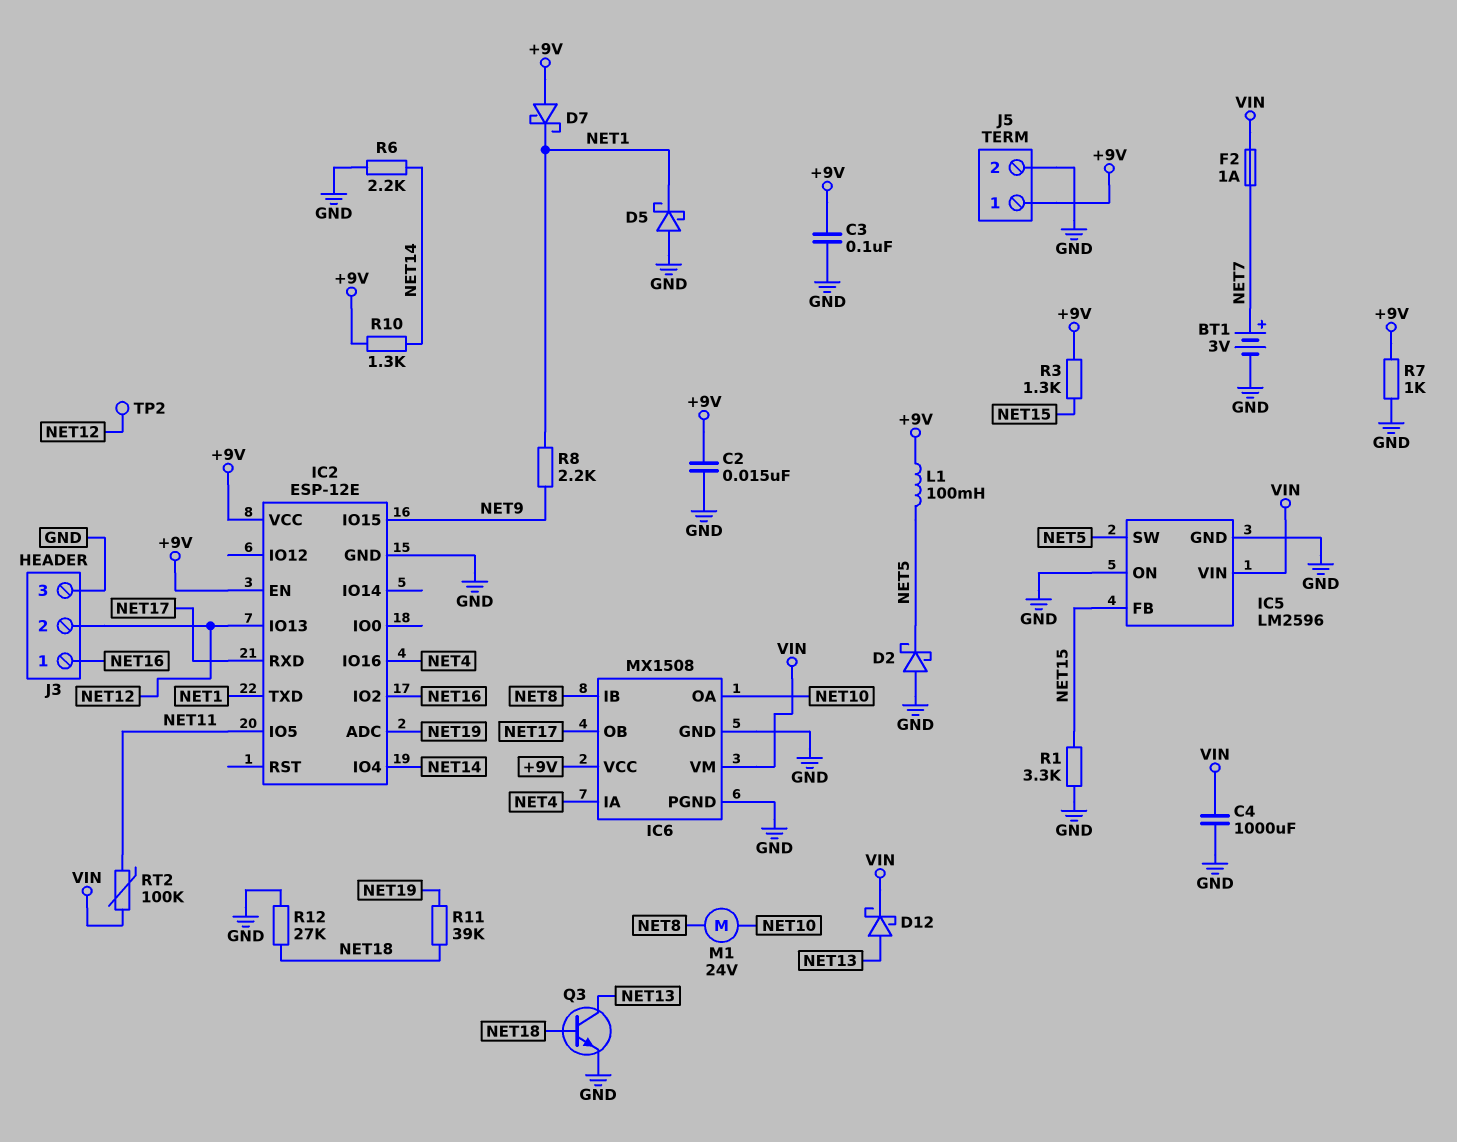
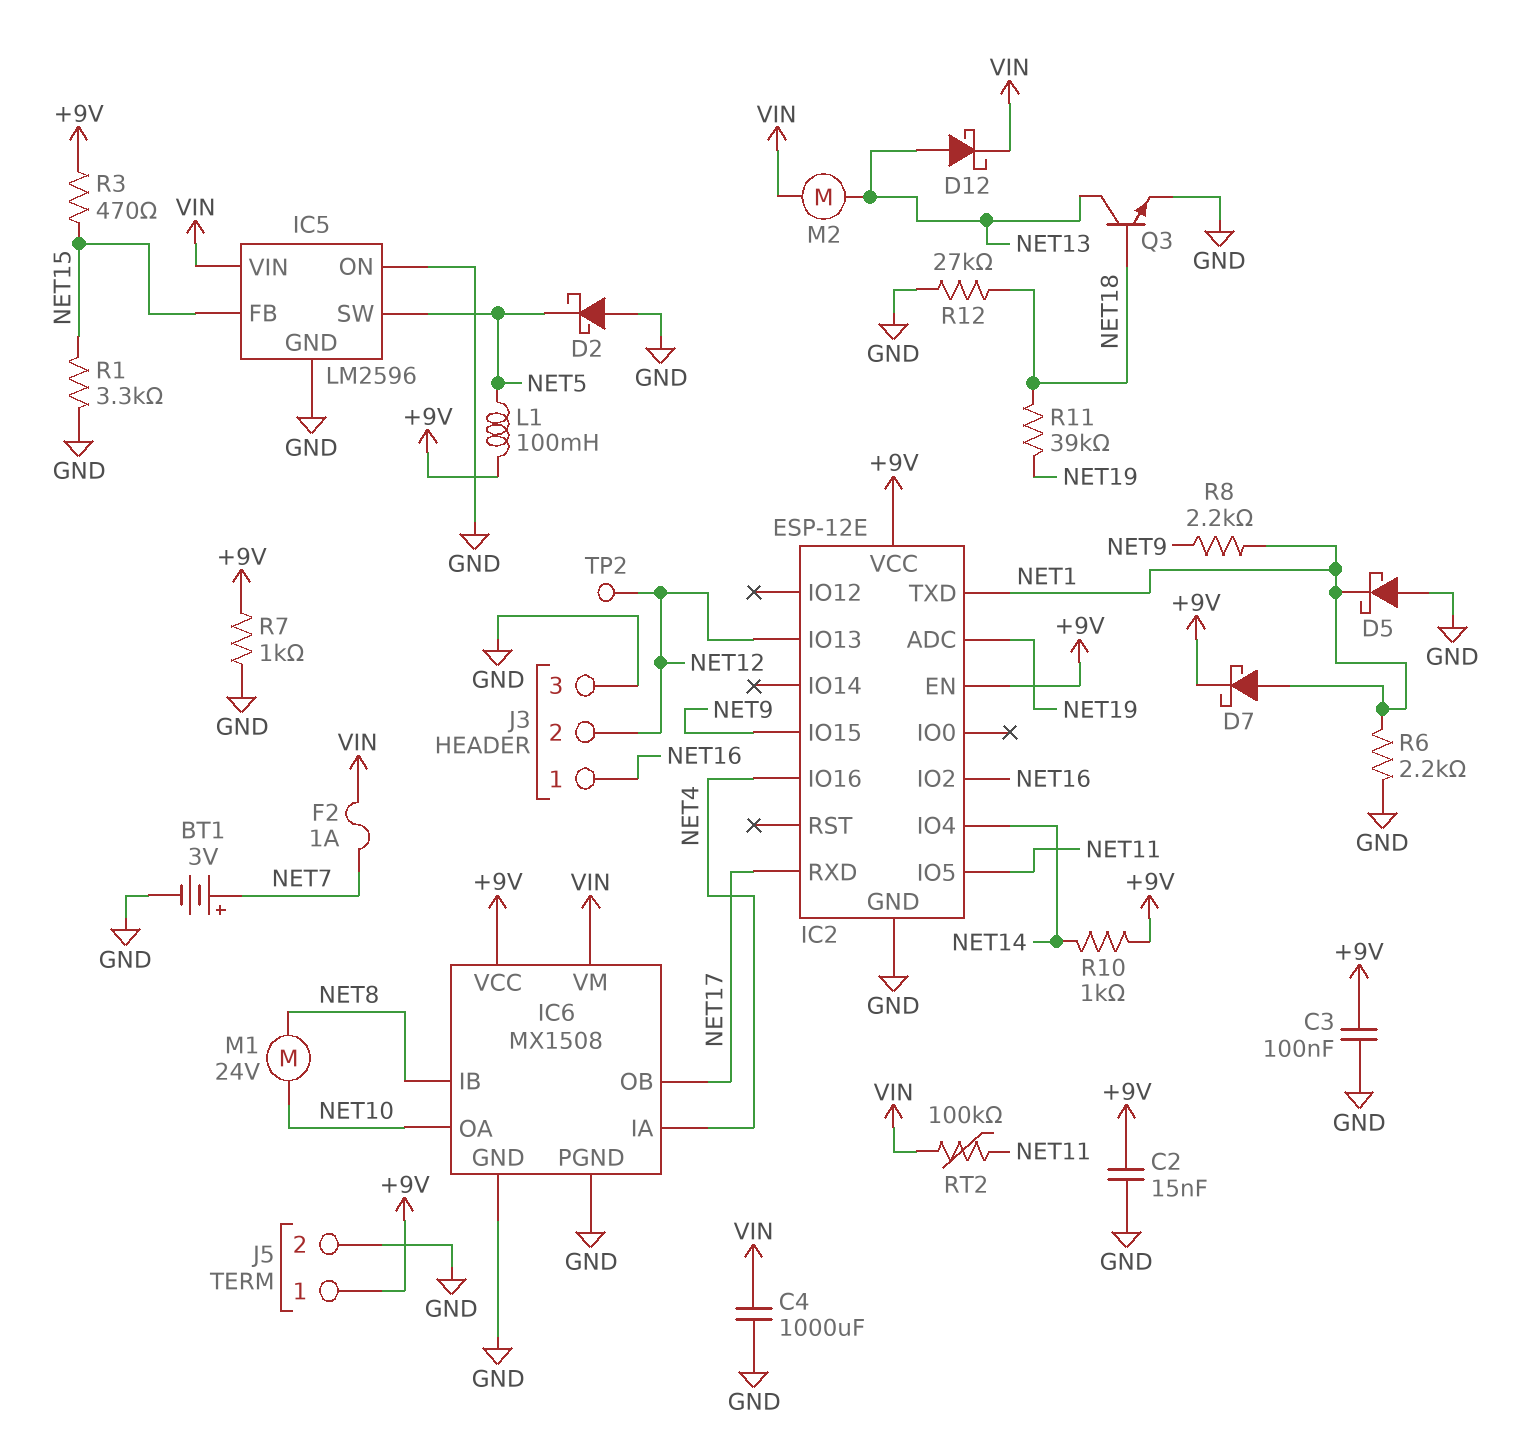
D7: schottky (A +9V, K NET1) -> schottky (A NET1, K +9V)
M2: none -> motor (NET13, VIN)
R3: 1.3k (+9V, NET15) -> 470 (+9V, NET15)
R6: 2.2k (GND, NET14) -> 2.2k (GND, NET1)
R10: 1.3k (+9V, NET14) -> 1k (+9V, NET14)

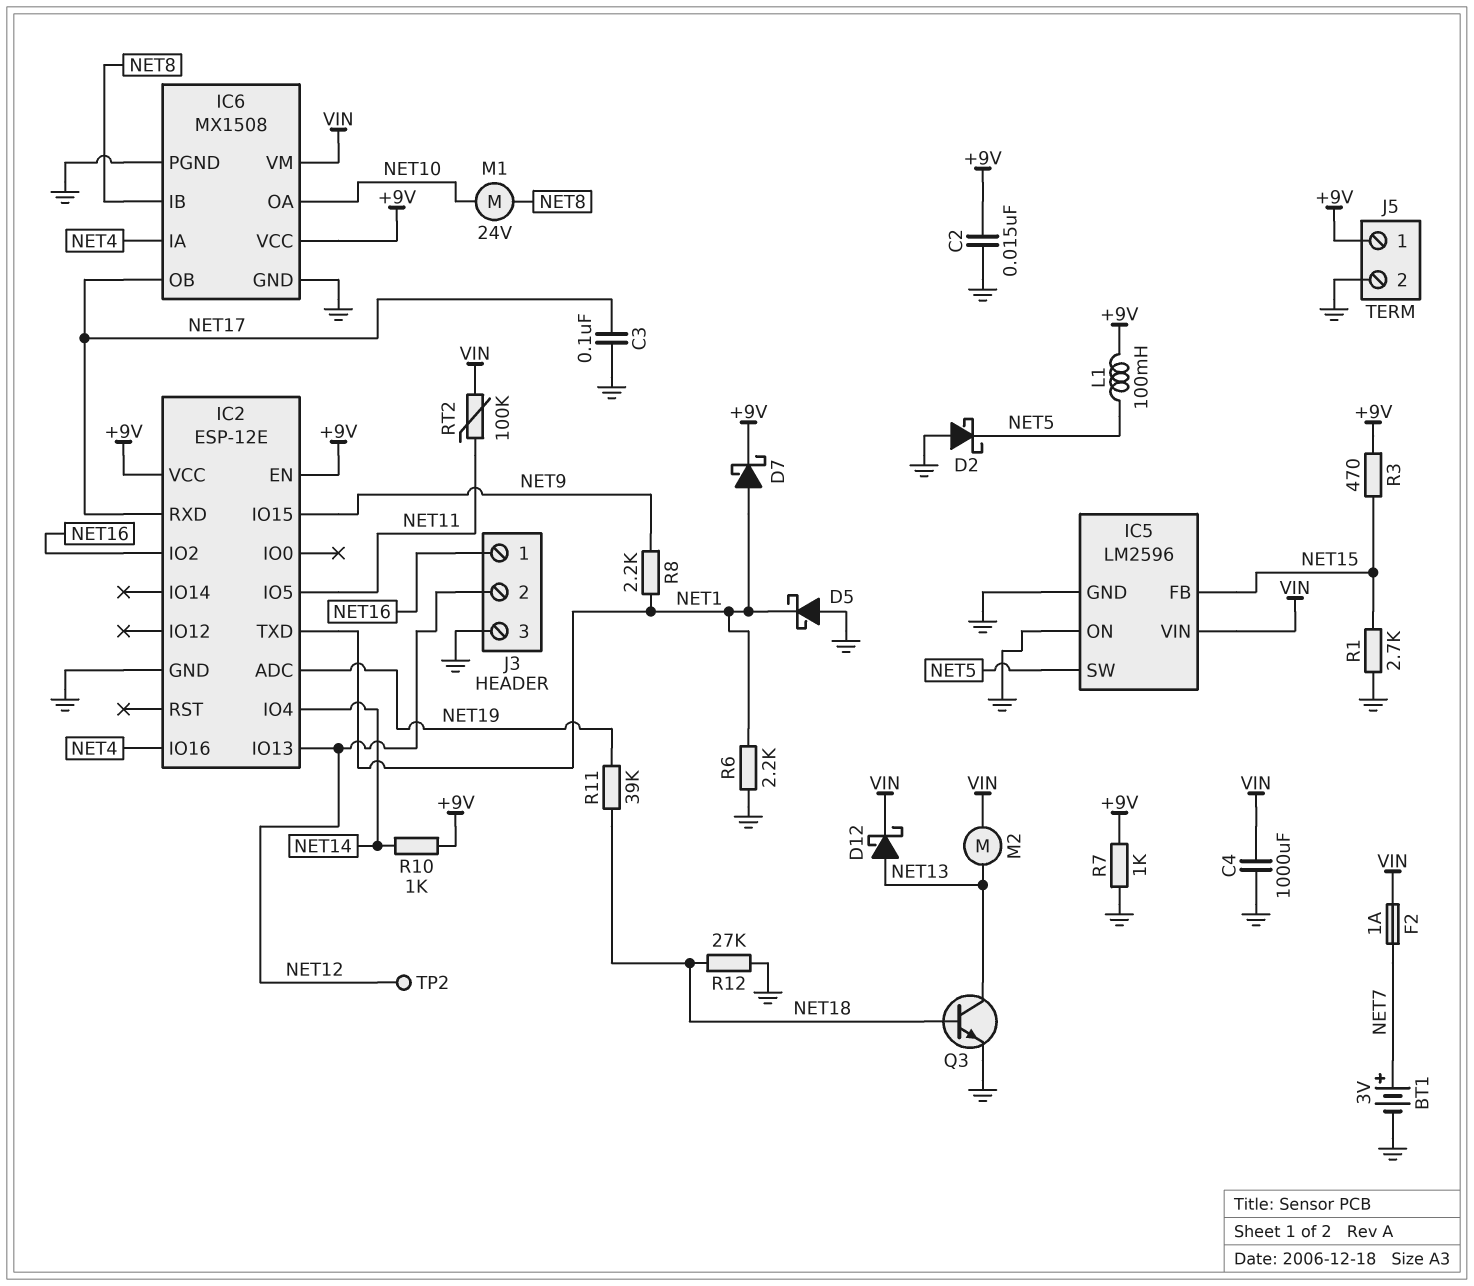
C3: 100nF (+9V, GND) -> 100nF (GND, NET17)
R1: 3.3k (GND, NET15) -> 2.7k (GND, NET15)

